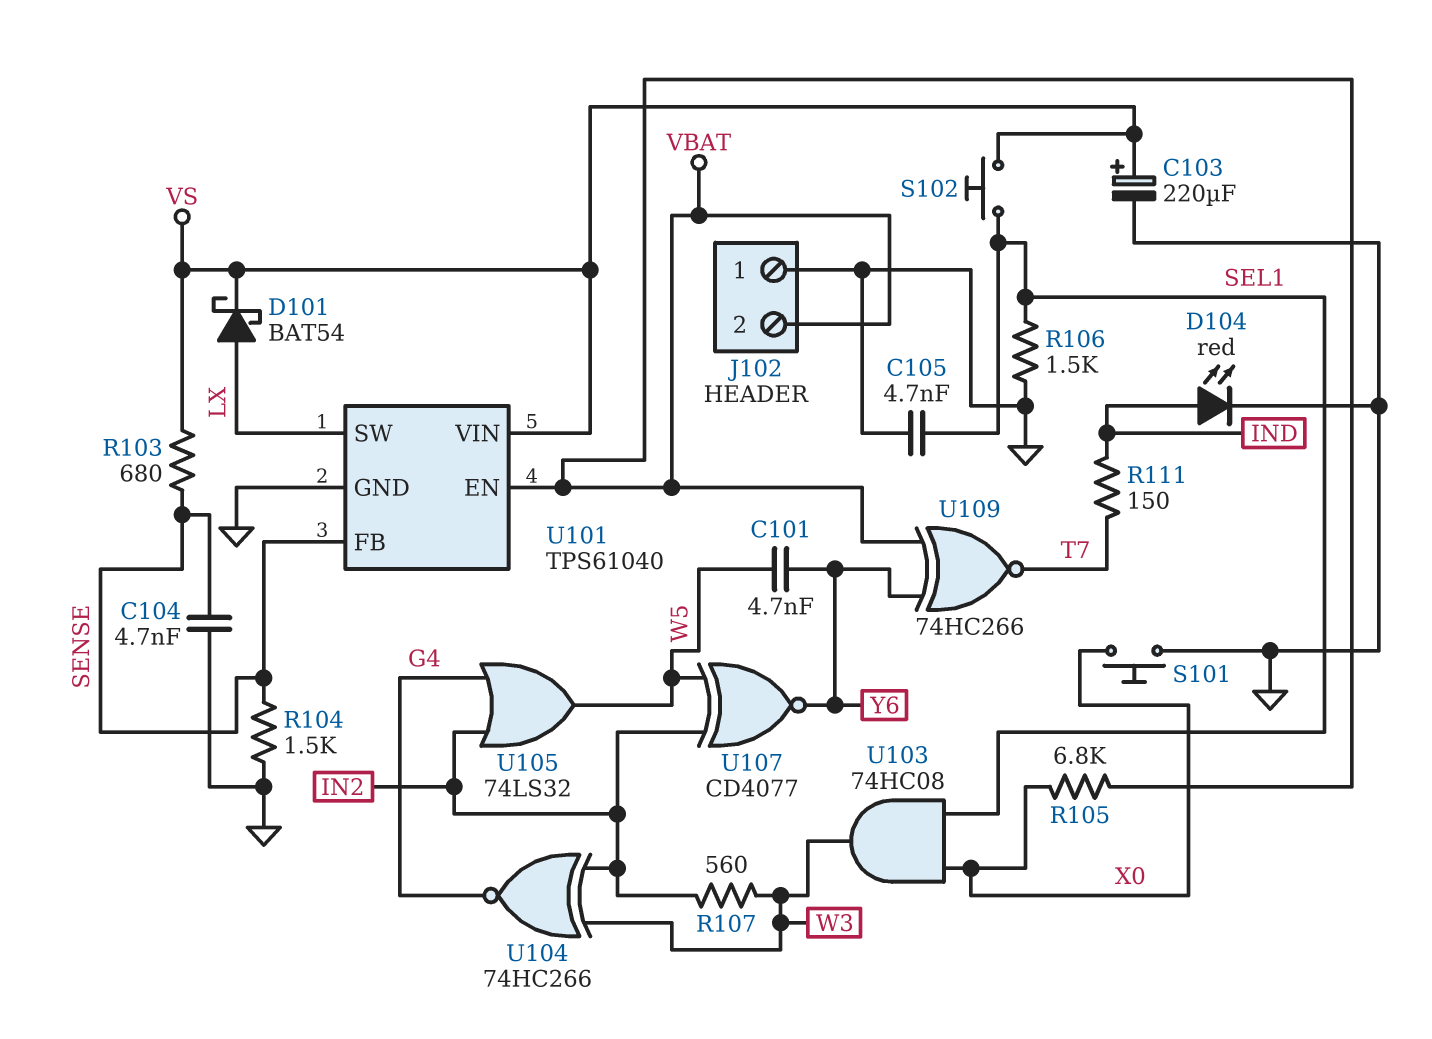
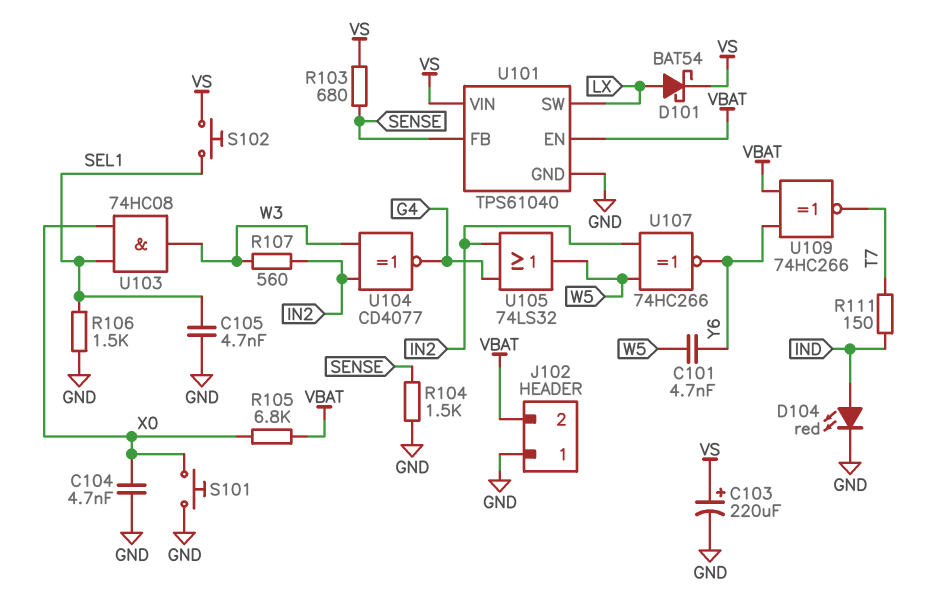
C104: 4.7nF (GND, SENSE) -> 4.7nF (GND, X0)
U104: XNOR 74HC266 (in IN2, in W3, out G4) -> XNOR CD4077 (in IN2, in W3, out G4)
U107: XNOR CD4077 (in IN2, in W5, out Y6) -> XNOR 74HC266 (in IN2, in W5, out Y6)

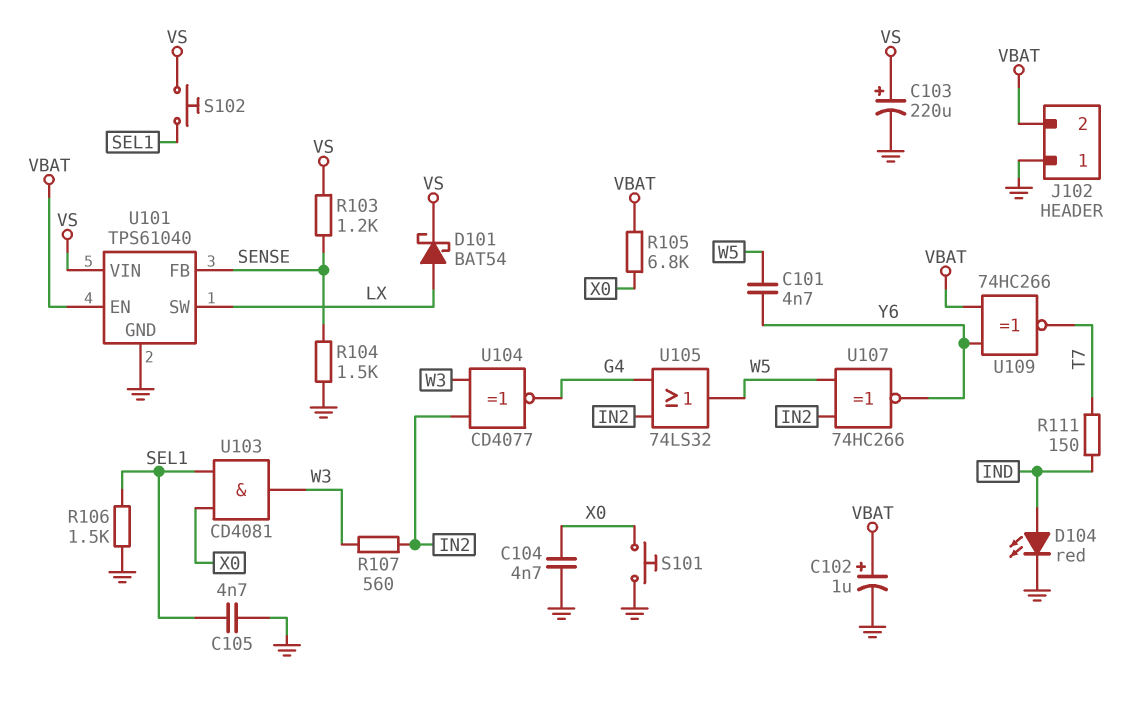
C102: none -> 1uF (plus VBAT, minus GND)
R103: 680 (SENSE, VS) -> 1.2k (SENSE, VS)
U103: AND 74HC08 (in SEL1, in X0, out W3) -> AND CD4081 (in SEL1, in X0, out W3)

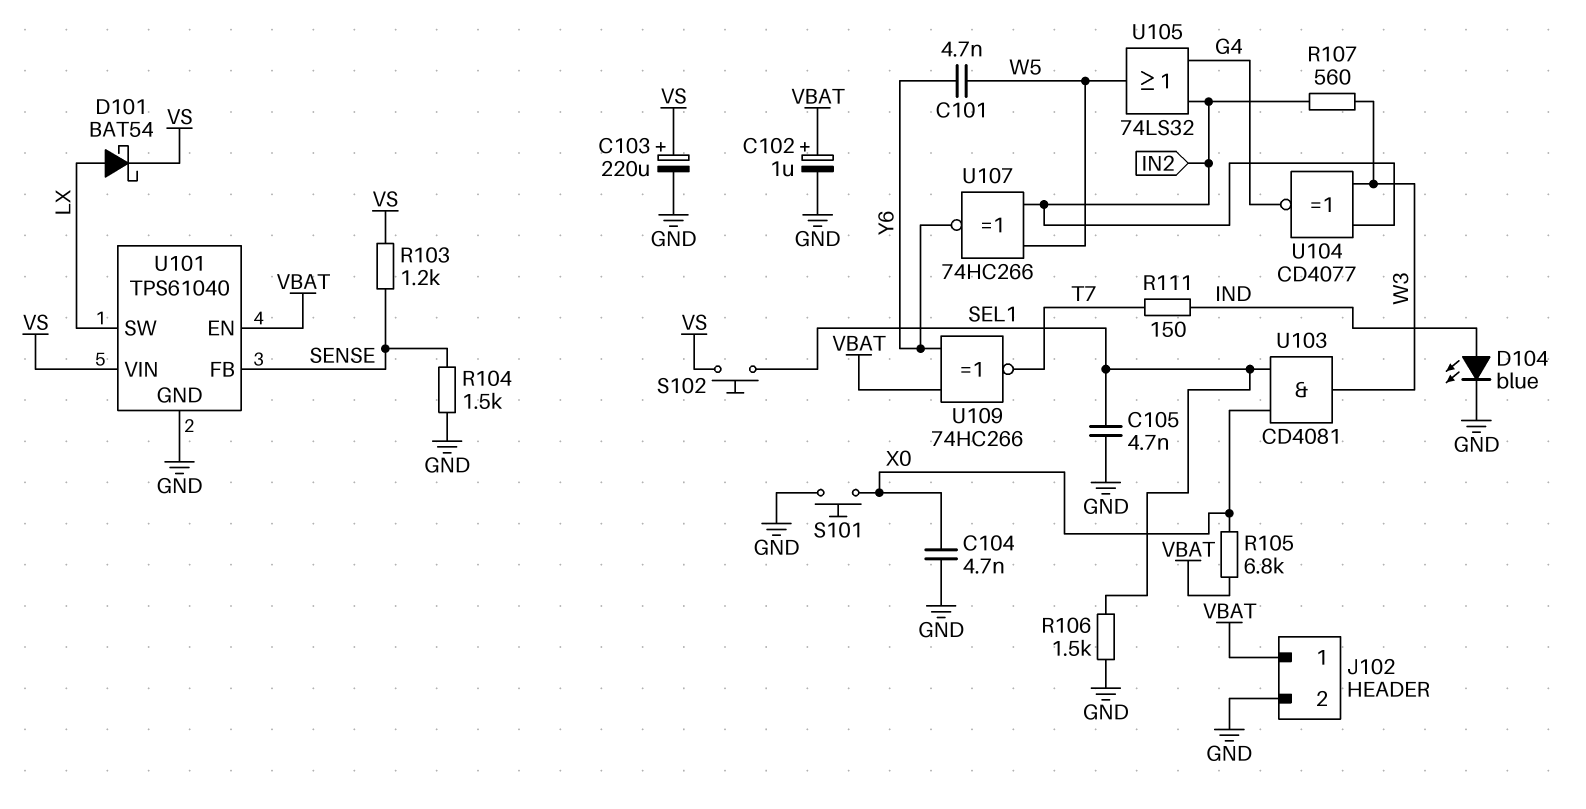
D104: LED red (A IND, K GND) -> LED blue (A IND, K GND)
J102 pin 1: GND -> VBAT
J102 pin 2: VBAT -> GND

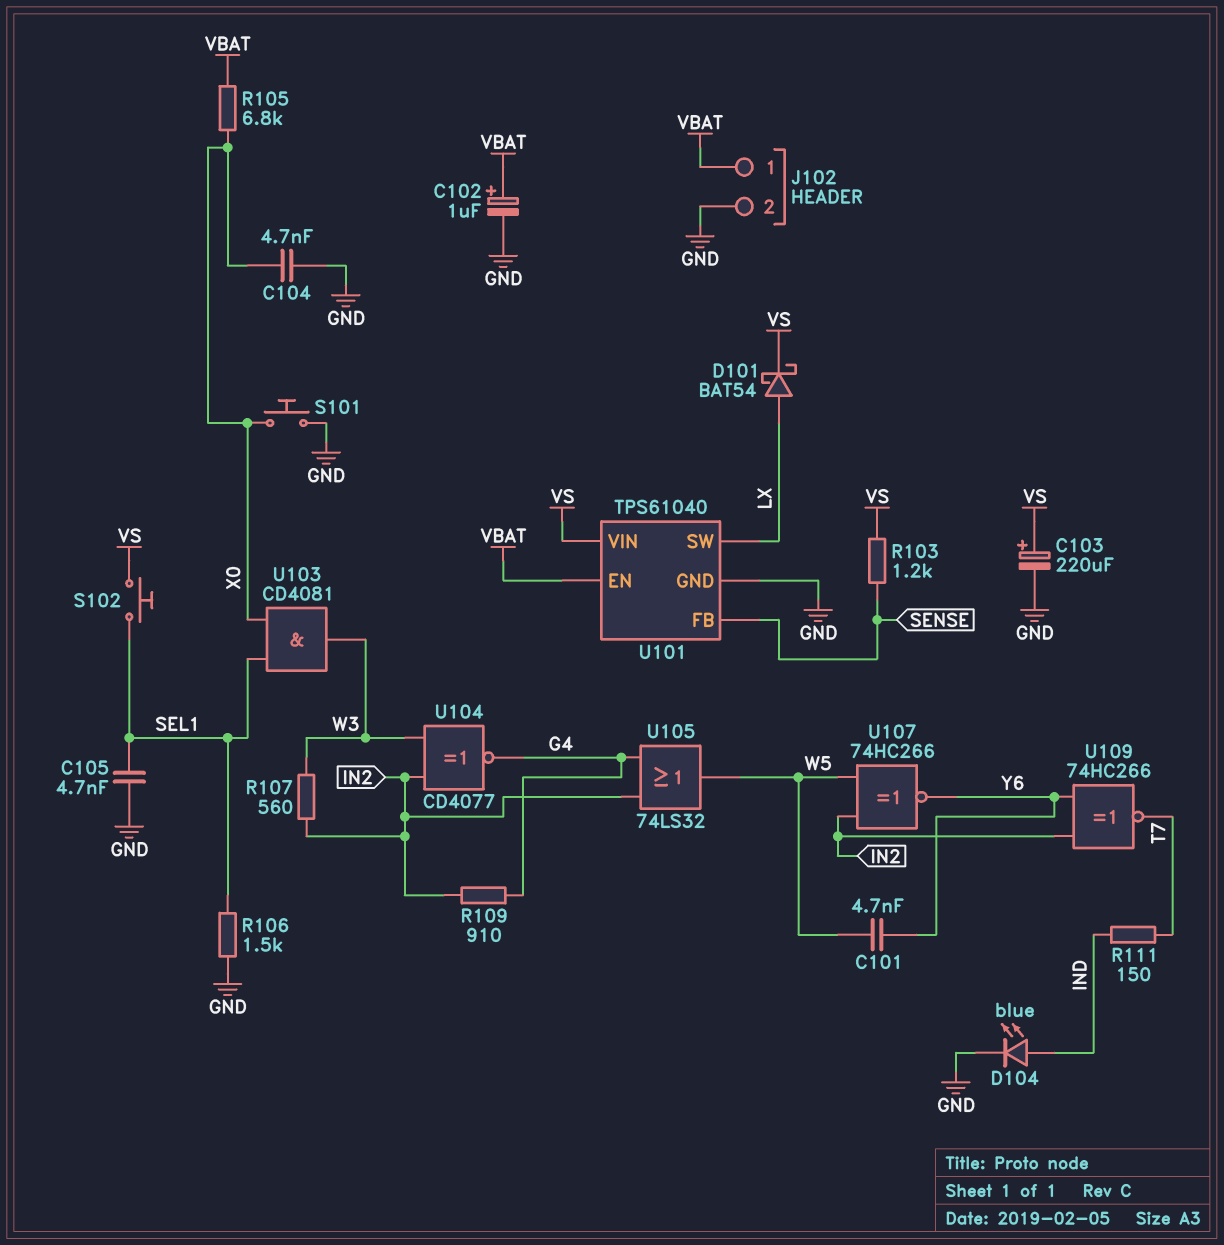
R104: 1.5k (GND, SENSE) -> none
R109: none -> 910 (G4, IN2)
U109: XNOR 74HC266 (in VBAT, in Y6, out T7) -> XNOR 74HC266 (in IN2, in Y6, out T7)

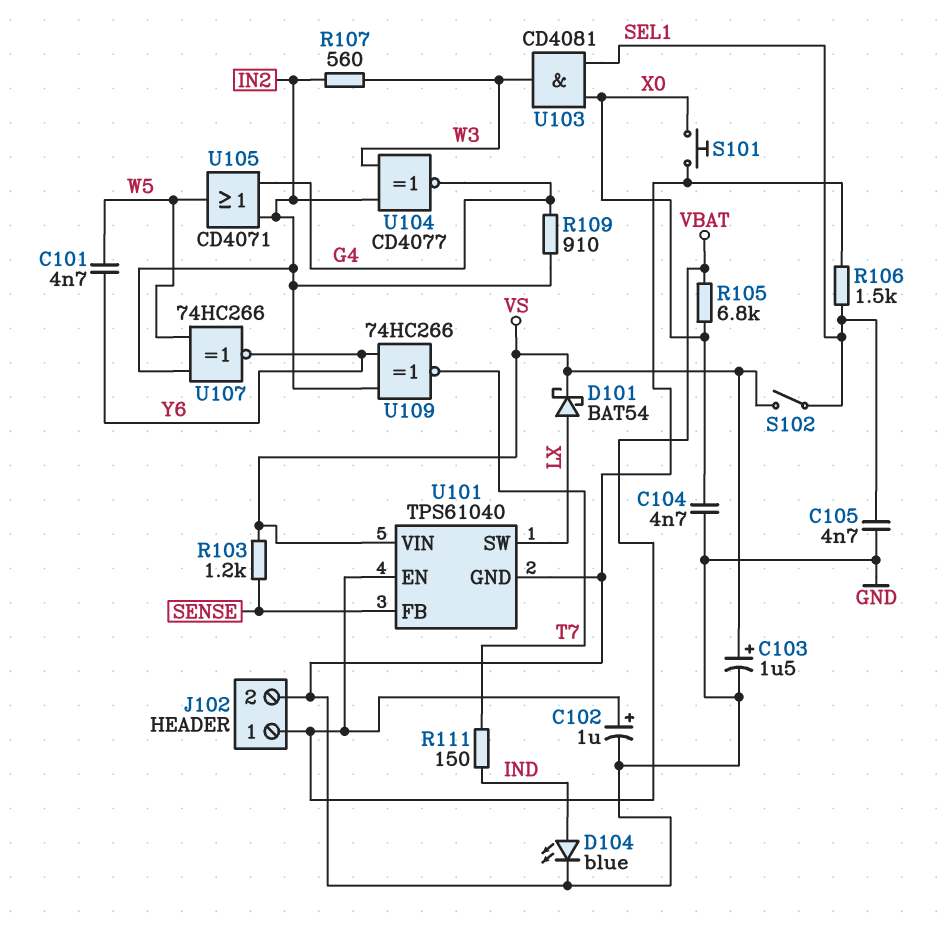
C103: 220uF (plus VS, minus GND) -> 1.5uF (plus VS, minus GND)
S102: button (SEL1, VS) -> switch (SEL1, VS)
U105: OR 74LS32 (in G4, in IN2, out W5) -> OR CD4071 (in G4, in IN2, out W5)

